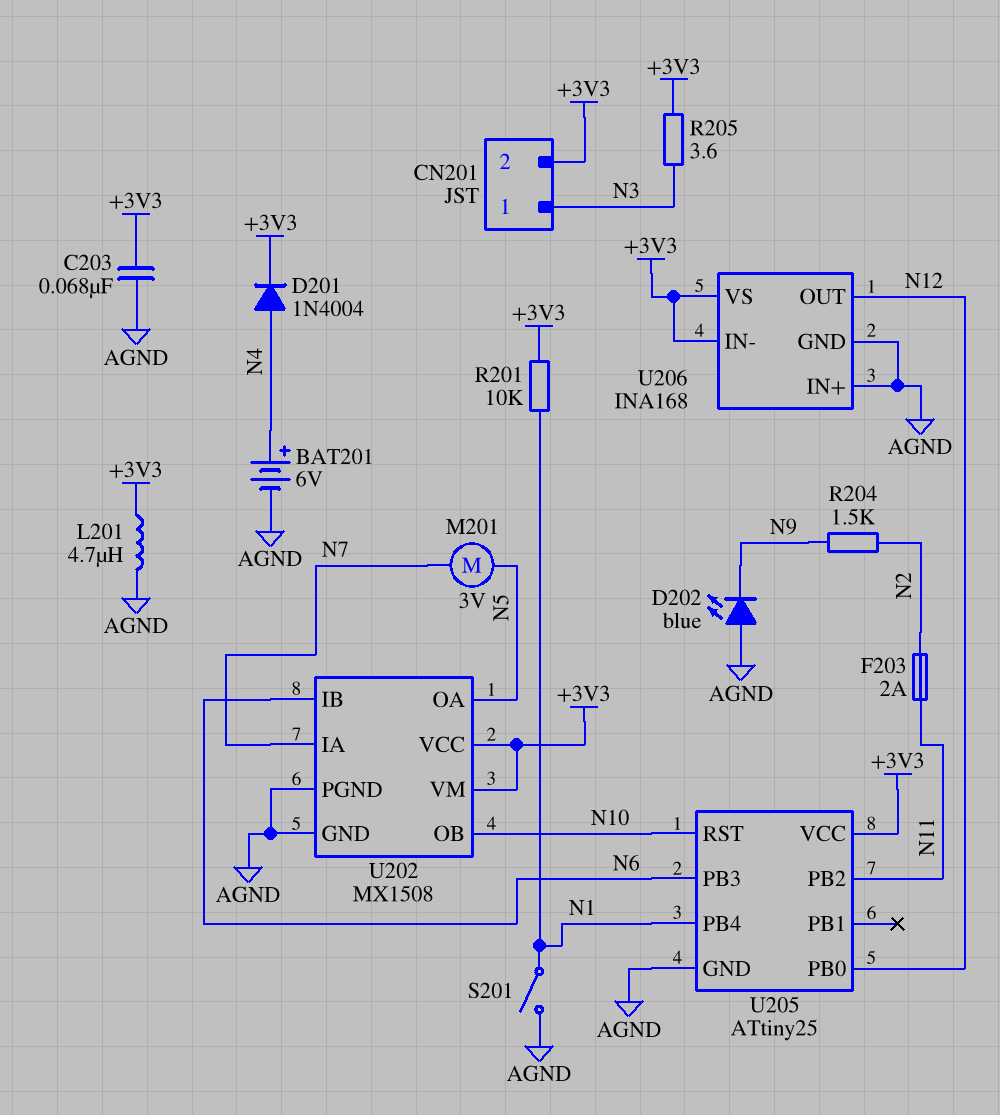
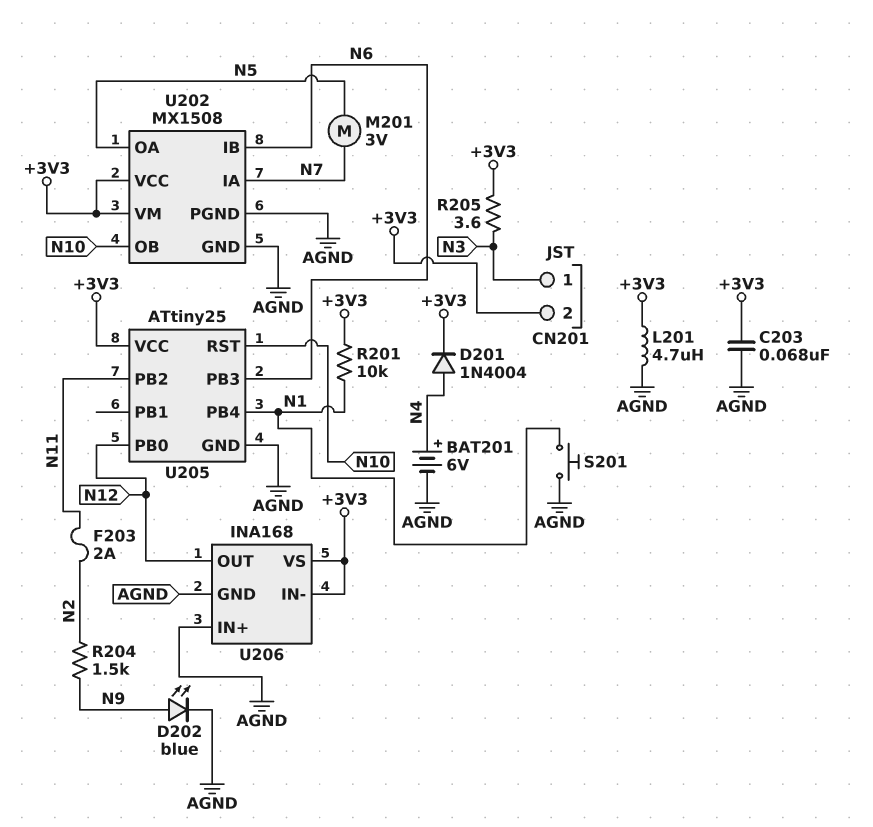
D202: LED blue (A AGND, K N9) -> LED blue (A N9, K AGND)
S201: switch (AGND, N1) -> button (AGND, N1)

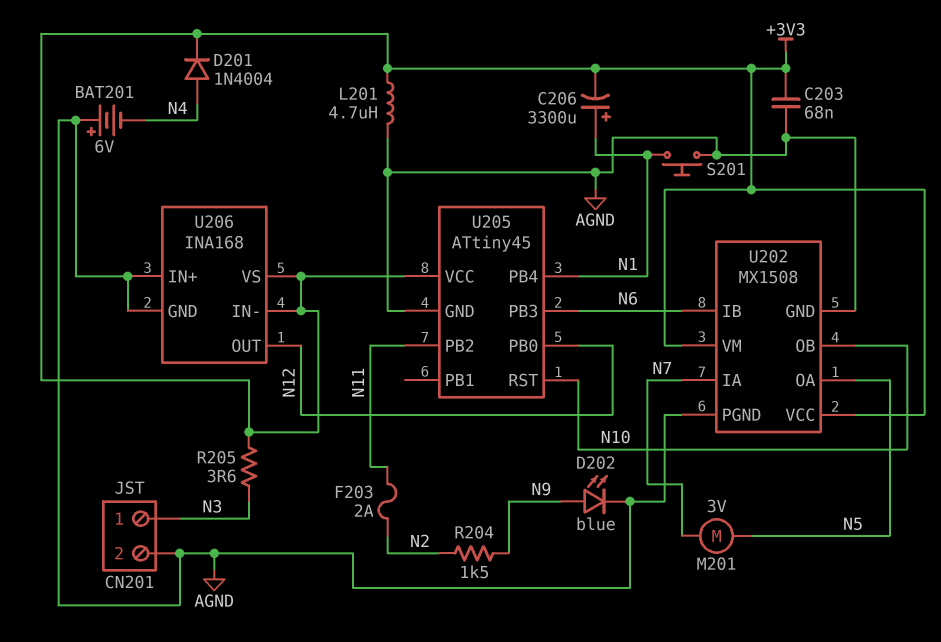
BAT201: 6V (plus N4, minus AGND) -> 6V (plus AGND, minus N4)
C206: none -> 3300uF (plus N1, minus +3V3)
CN201 pin 2: +3V3 -> AGND
R201: 10k (+3V3, N1) -> none
U205: ATtiny25 -> ATtiny45

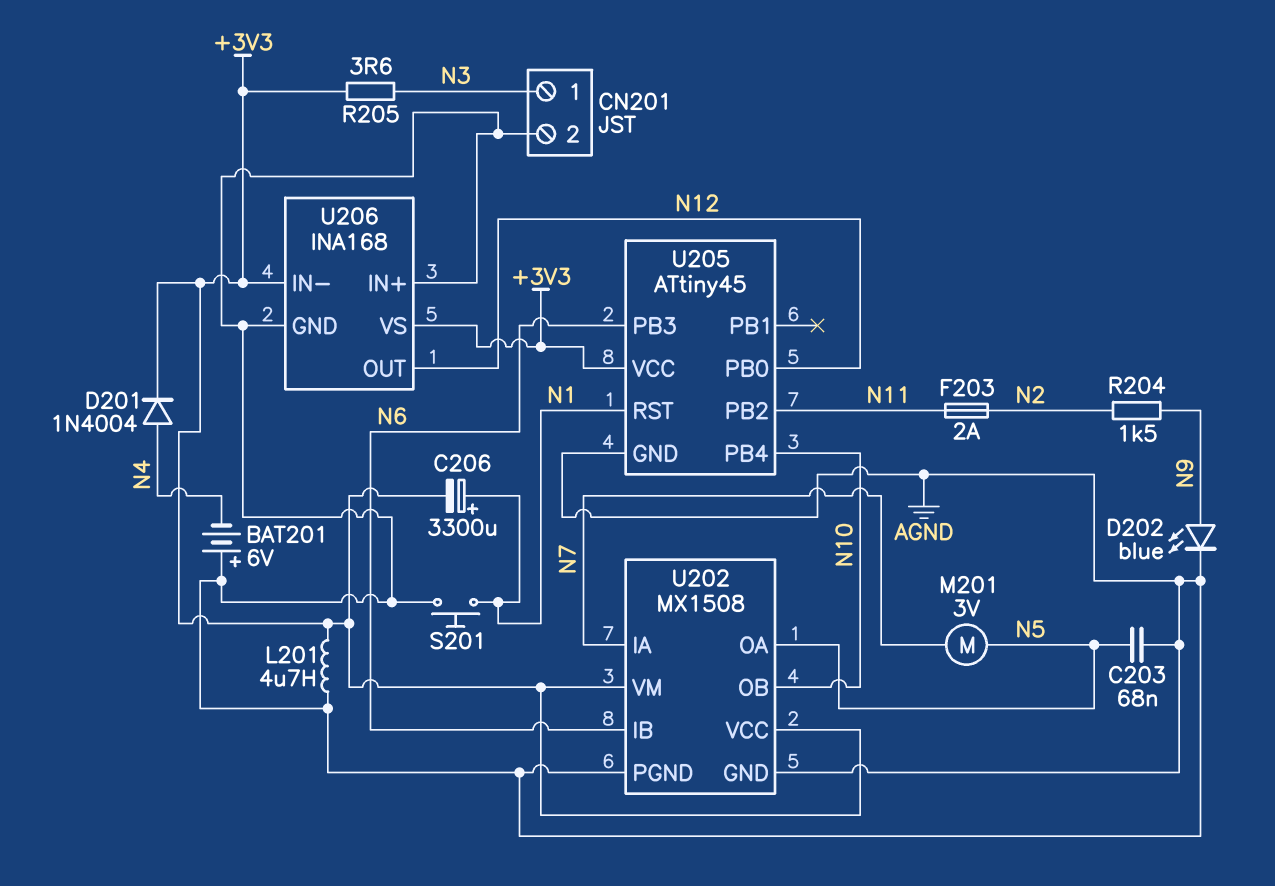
C203: 68nF (+3V3, AGND) -> 68nF (AGND, N5)
U205 pin PB4: N1 -> N10
U205 pin RST: N10 -> N1

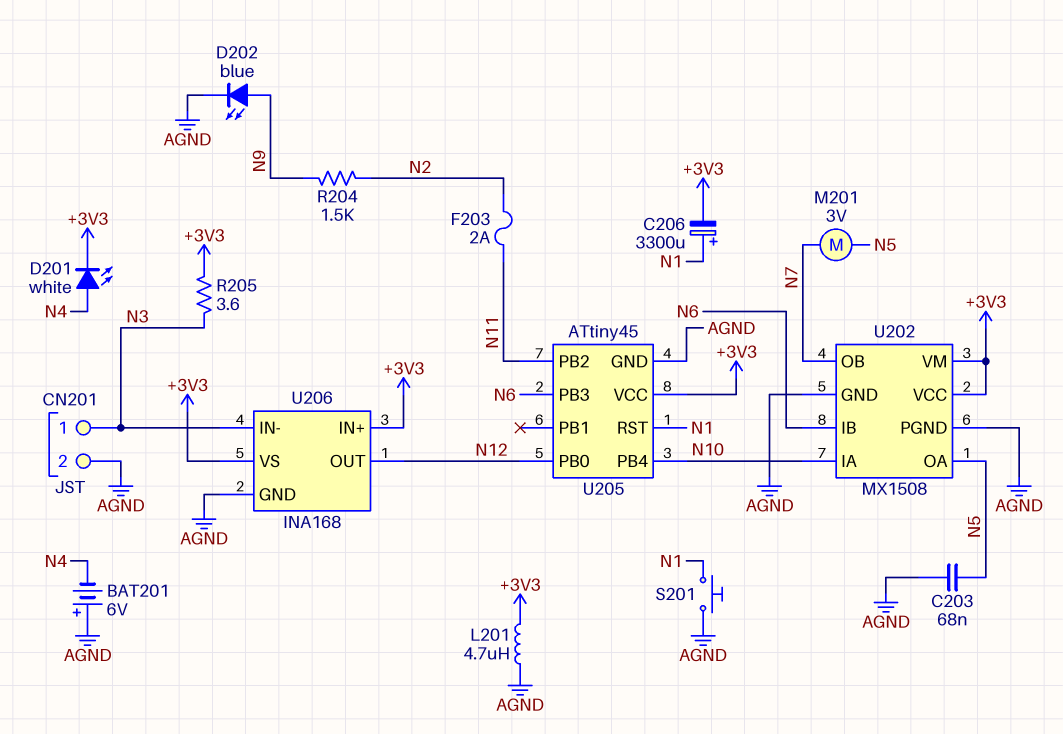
D201: diode 1N4004 (A N4, K +3V3) -> LED white (A N4, K +3V3)
U202 pin IA: N7 -> N10
U202 pin OB: N10 -> N7
U206 pin IN+: AGND -> +3V3
U206 pin IN-: +3V3 -> N3

